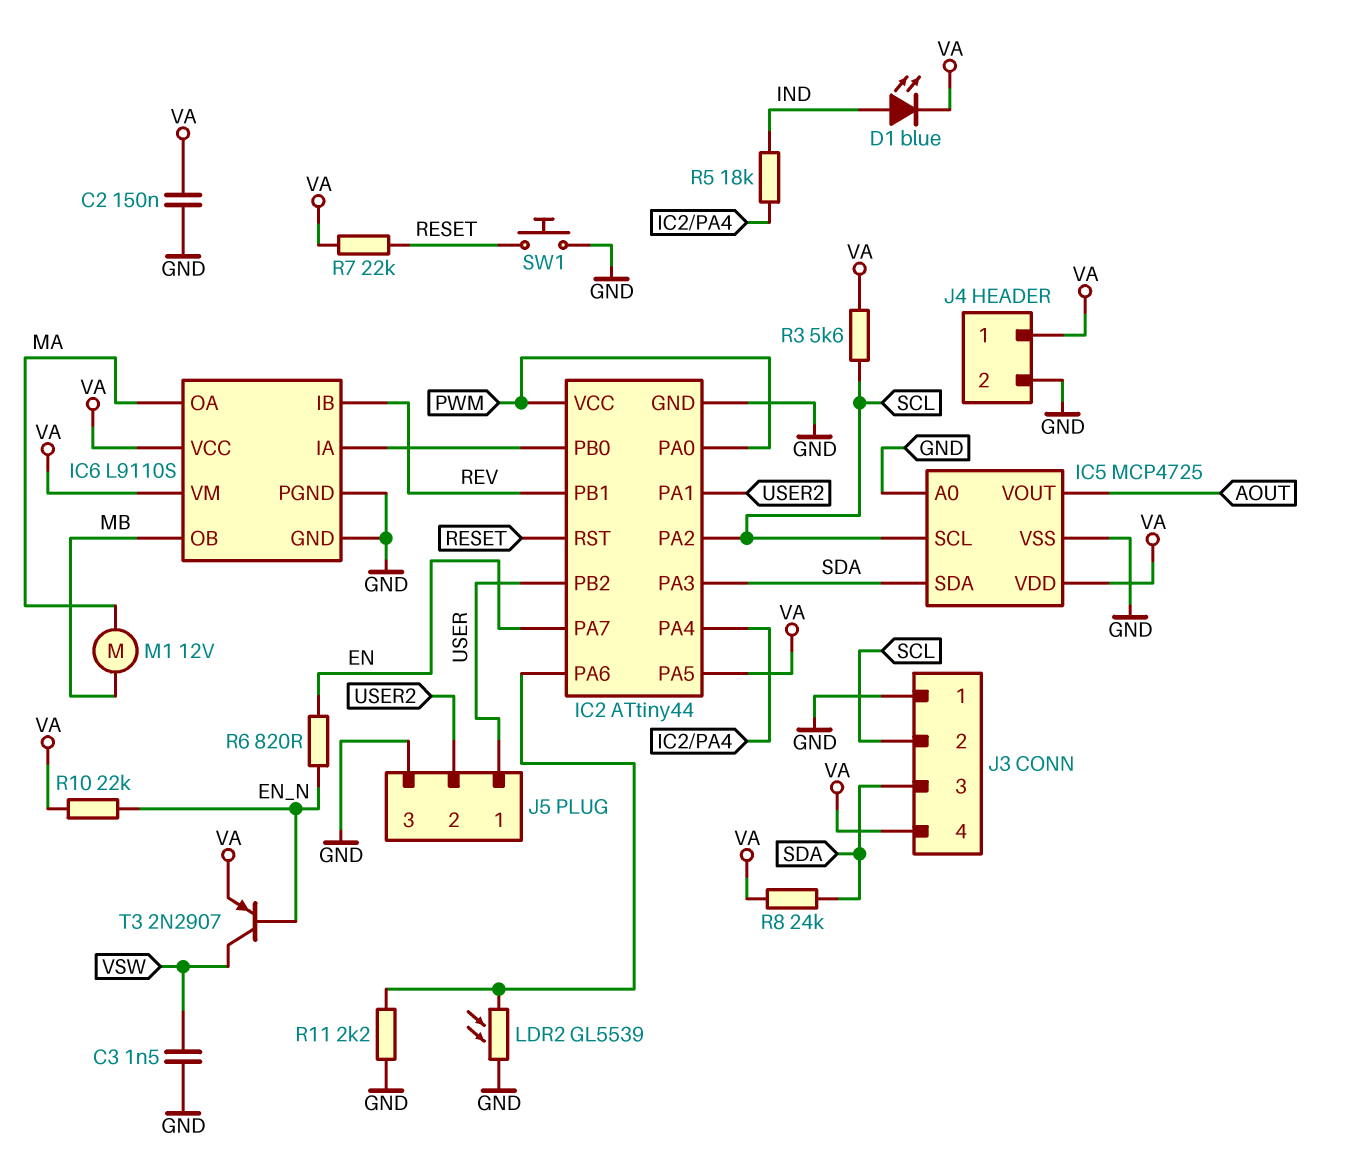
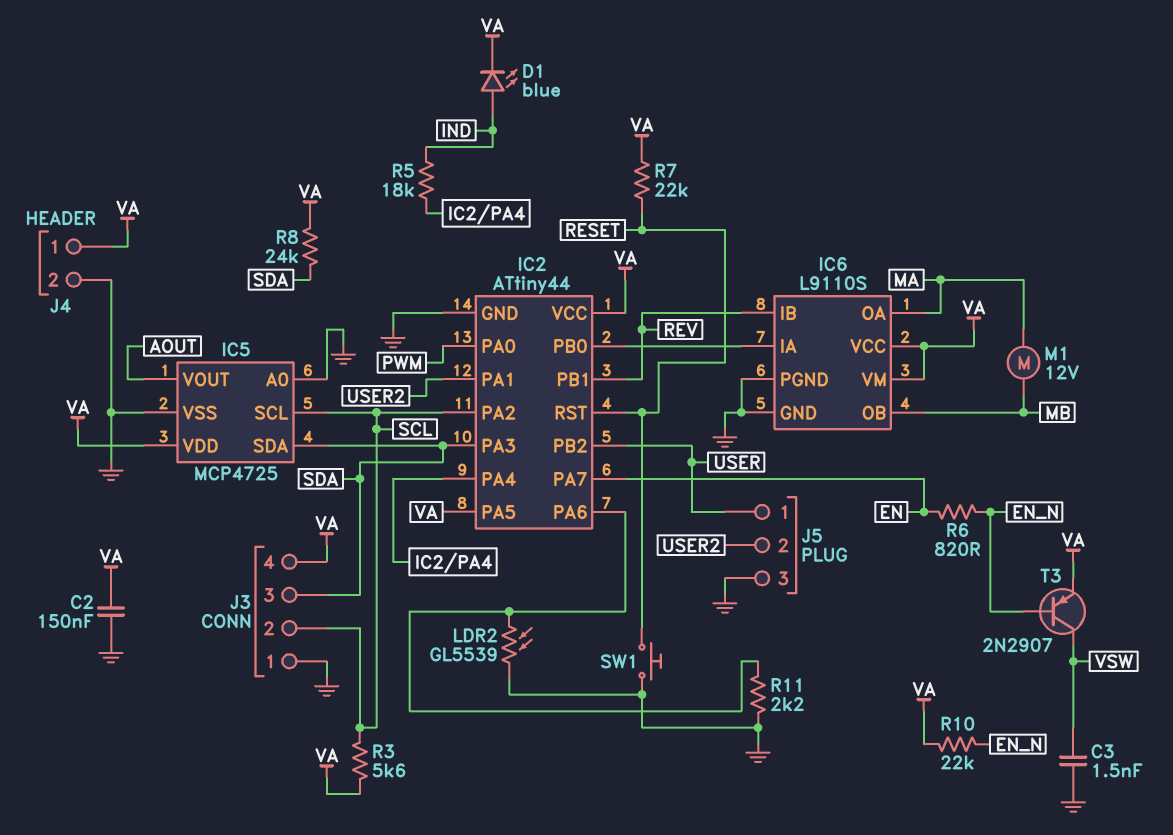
IC2 pin VCC: PWM -> VA

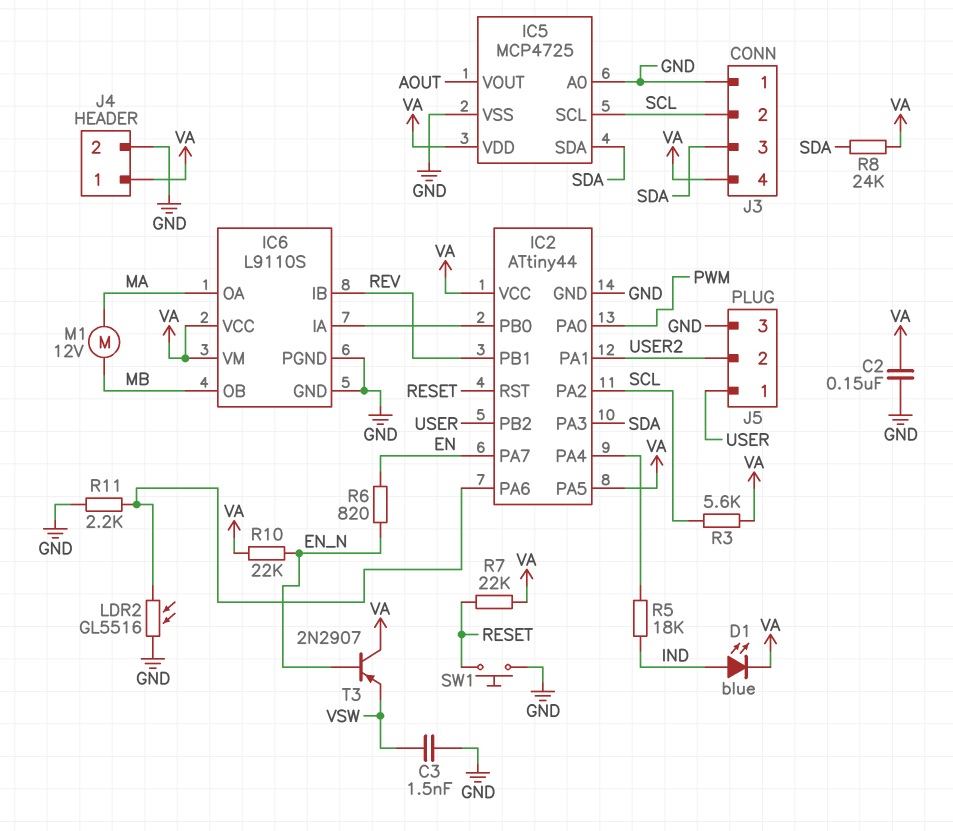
LDR2: GL5539 (GND, IC2/PA6) -> GL5516 (GND, IC2/PA6)
T3: PNP 2N2907 (B EN_N, C VSW, E VA) -> PNP 2N2907 (B EN_N, C VA, E VSW)

